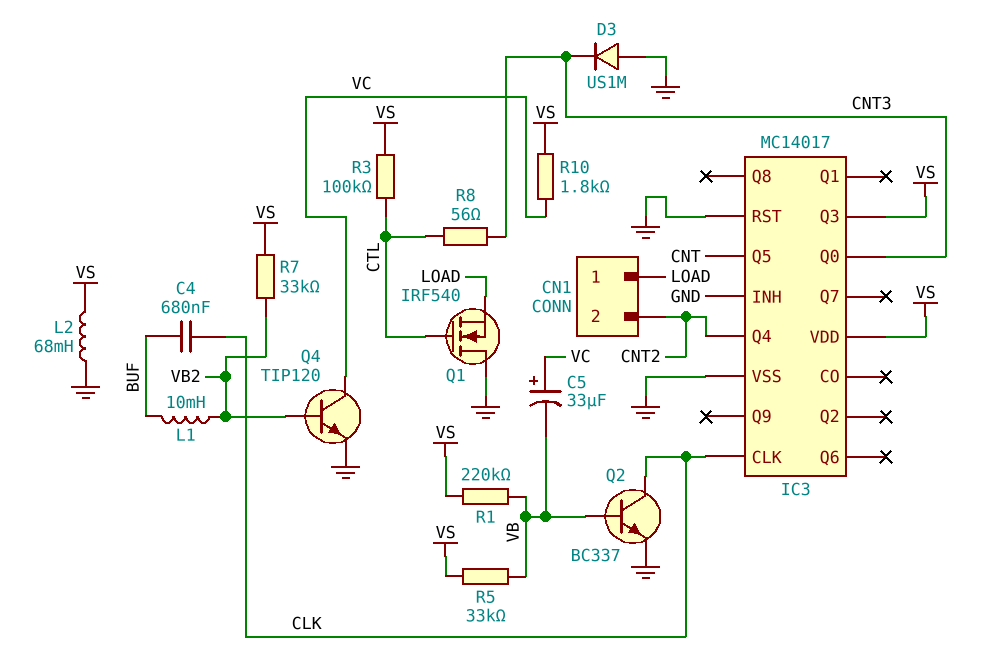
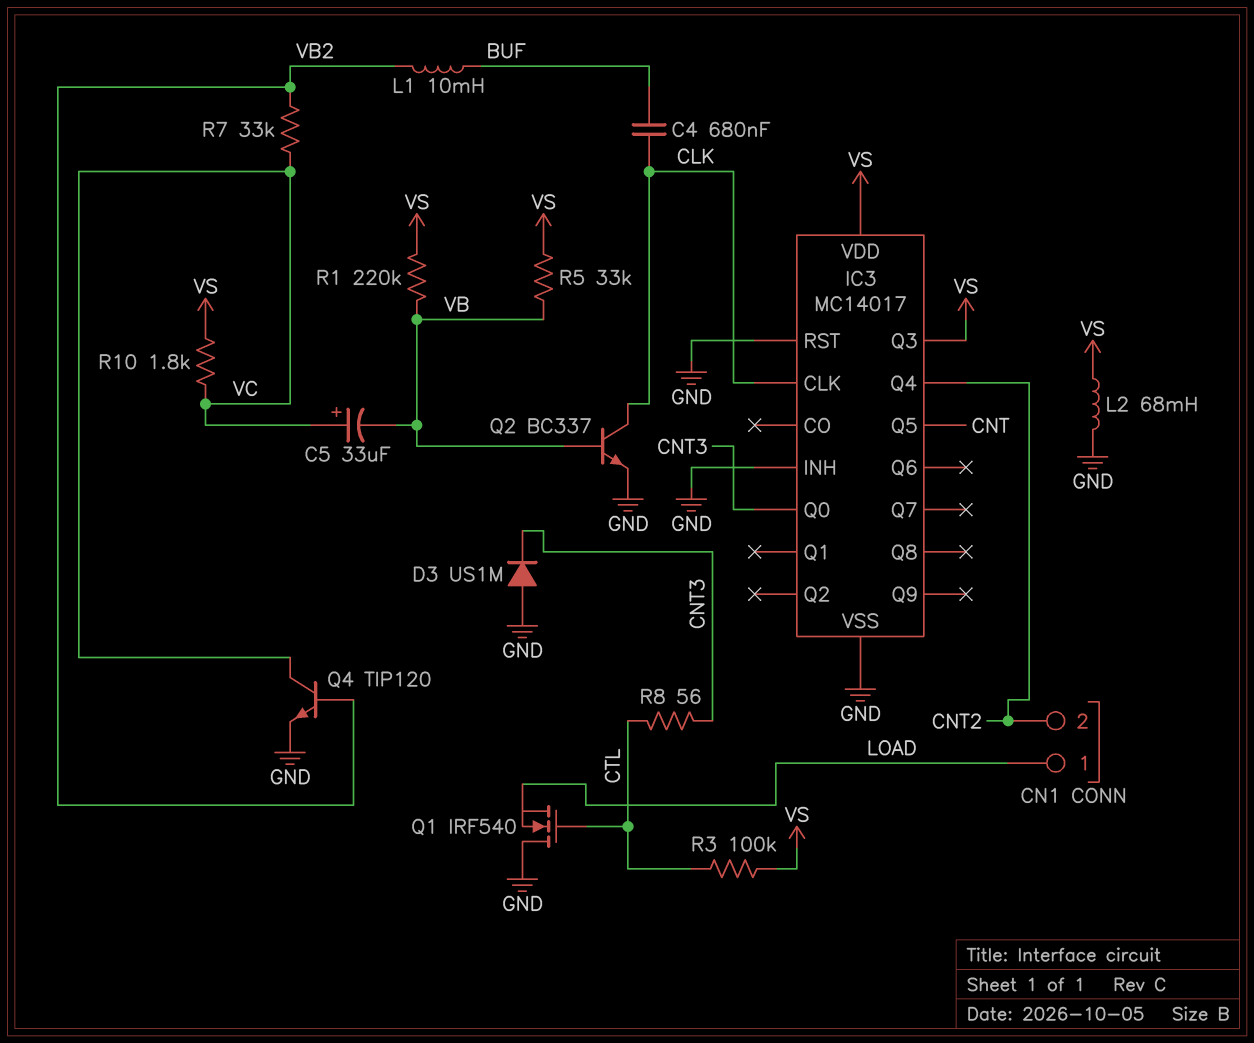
R7: 33k (VB2, VS) -> 33k (VB2, VC)

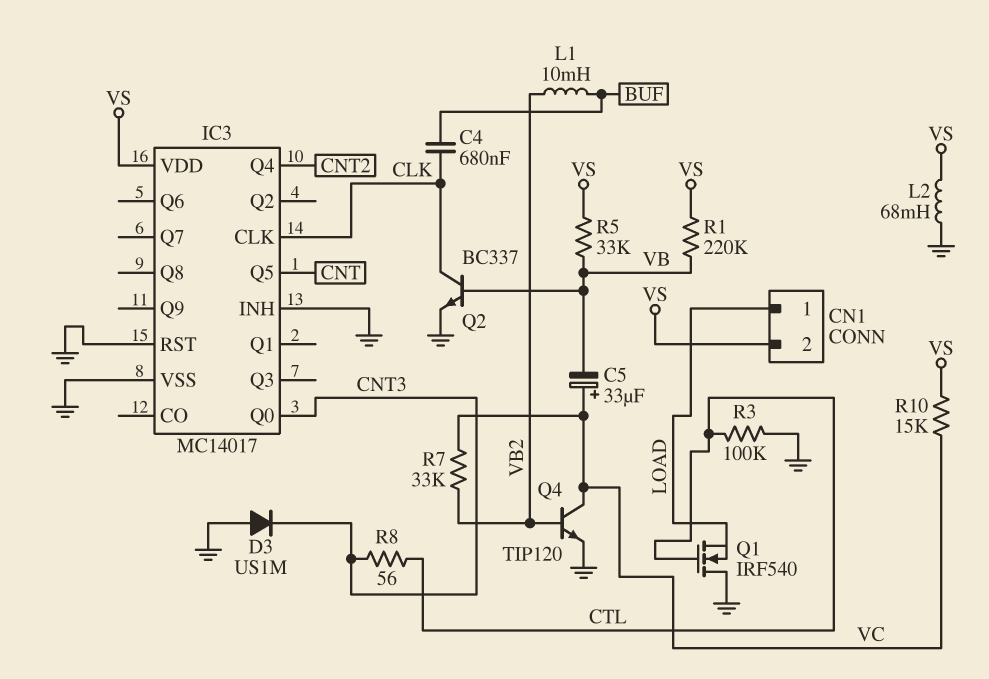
CN1 pin 2: CNT2 -> VS
IC3 pin Q3: VS -> none
R3: 100k (CTL, VS) -> 100k (CTL, GND)
R10: 1.8k (VC, VS) -> 15k (VC, VS)

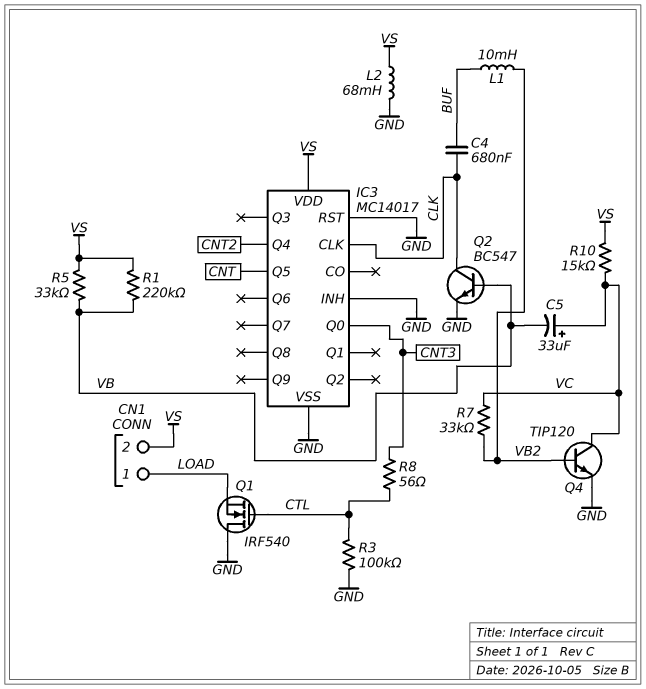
D3: diode US1M (A GND, K CNT3) -> none
Q2: NPN BC337 (B VB, C CLK, E GND) -> NPN BC547 (B VB, C CLK, E GND)

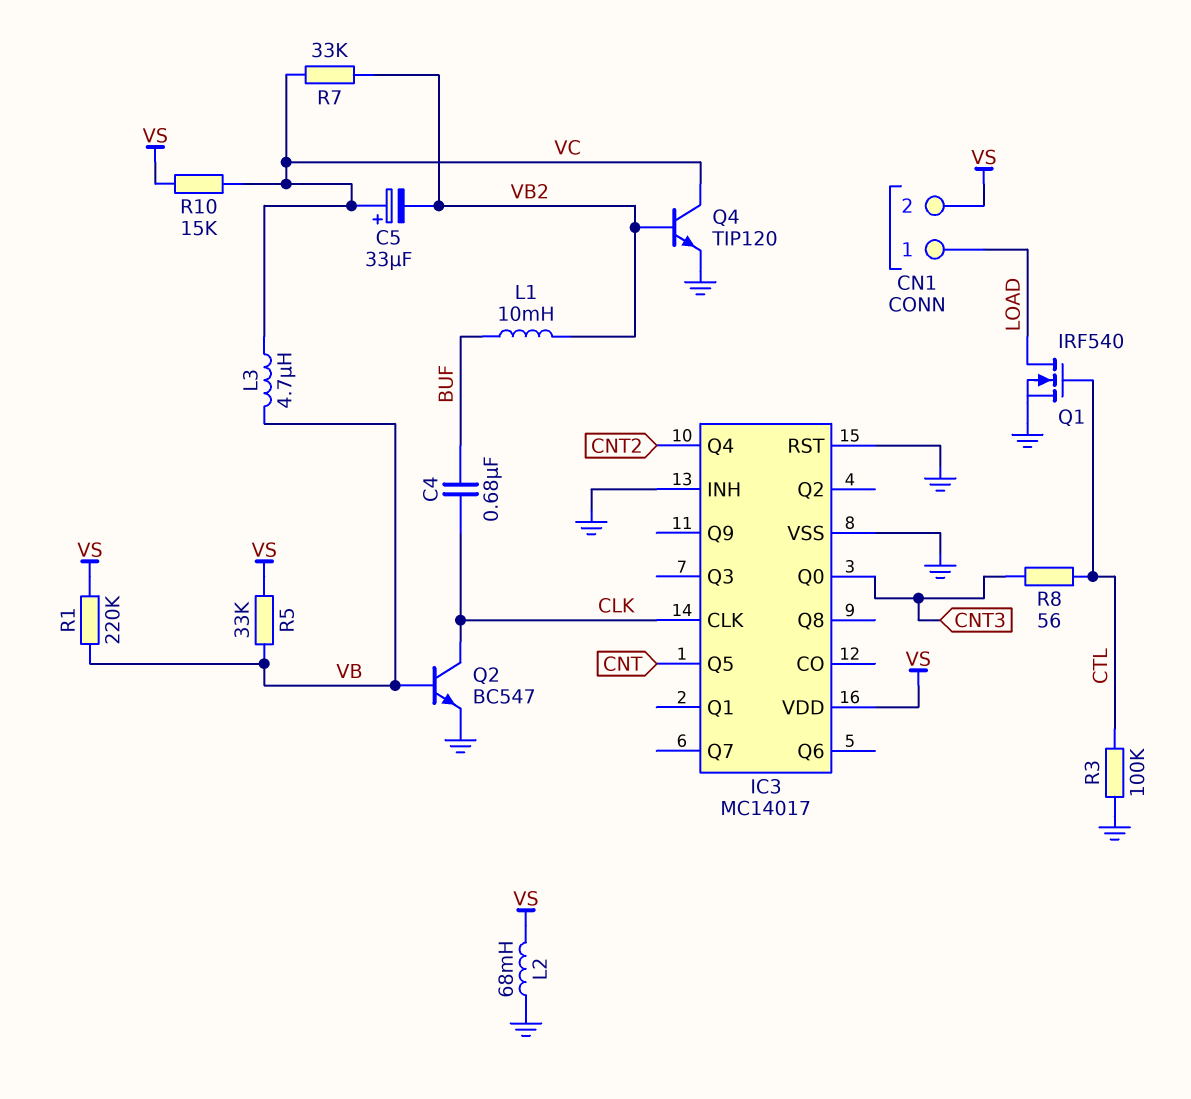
C5: 33uF (plus VC, minus VB) -> 33uF (plus VC, minus VB2)
L3: none -> 4.7uH (VB, VC)
Q1: NMOS IRF540 (G CTL, D GND, S LOAD) -> NMOS IRF540 (G CTL, D LOAD, S GND)

